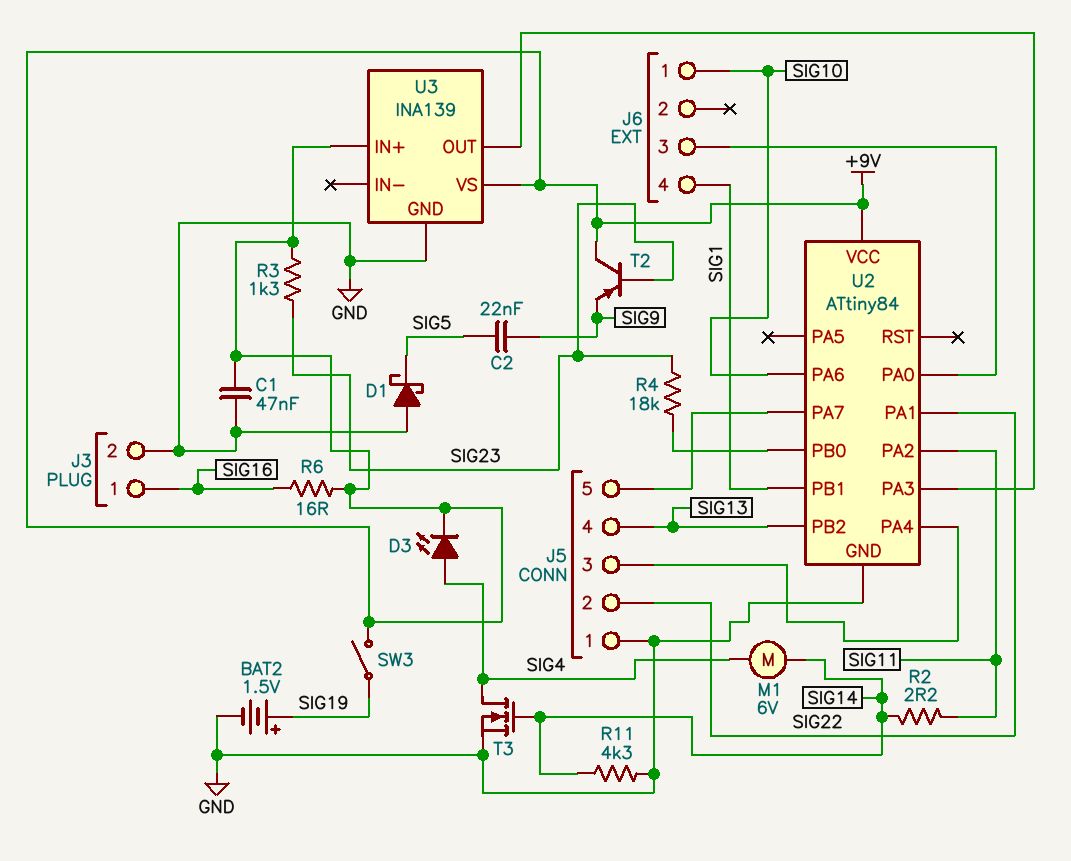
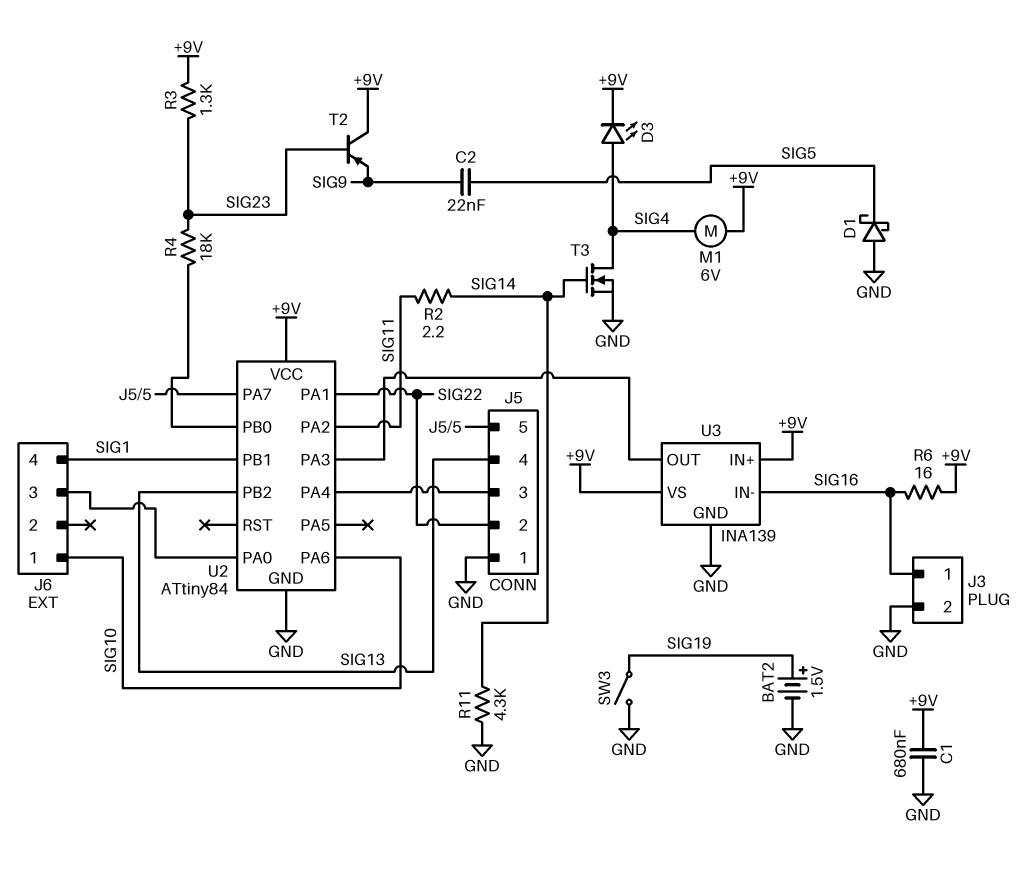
C1: 47nF (+9V, GND) -> 680nF (+9V, GND)
M1: motor 6V (SIG4, SIG14) -> motor 6V (+9V, SIG4)
SW3: switch (+9V, SIG19) -> switch (GND, SIG19)
U3 pin IN-: none -> SIG16

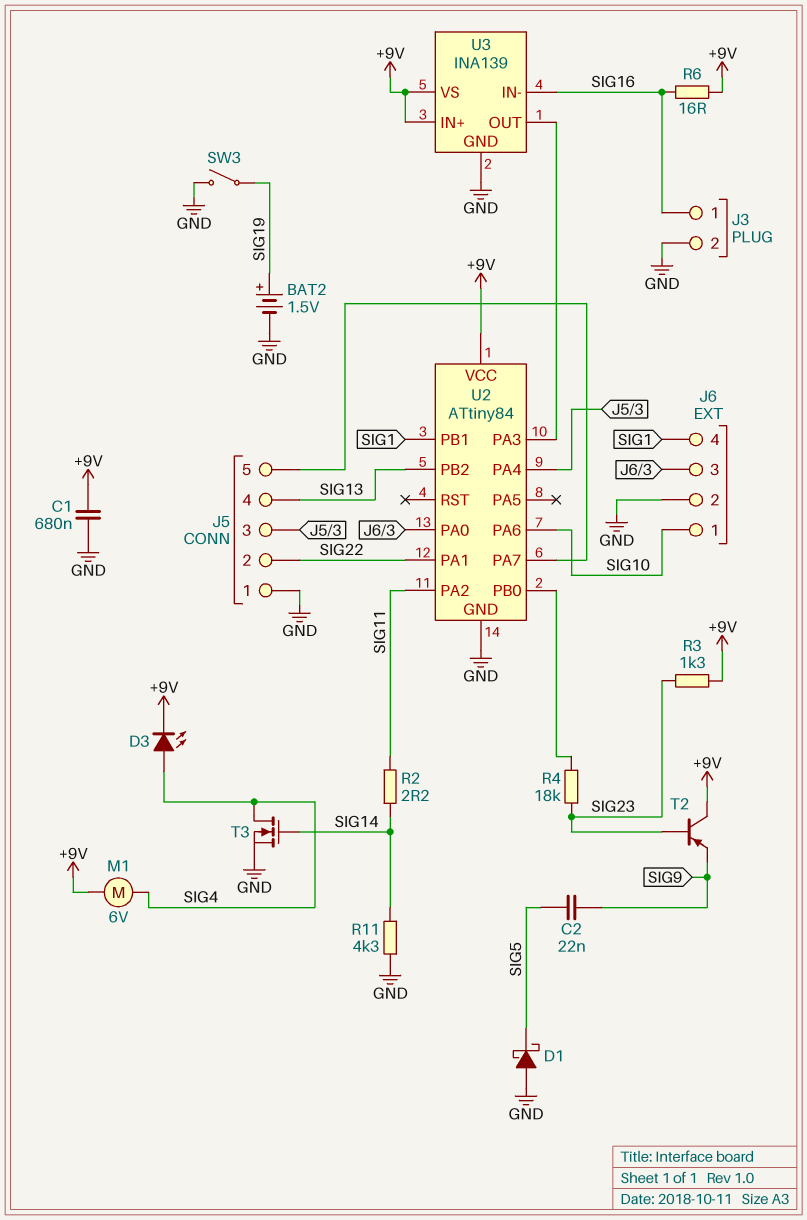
J6 pin 2: none -> GND

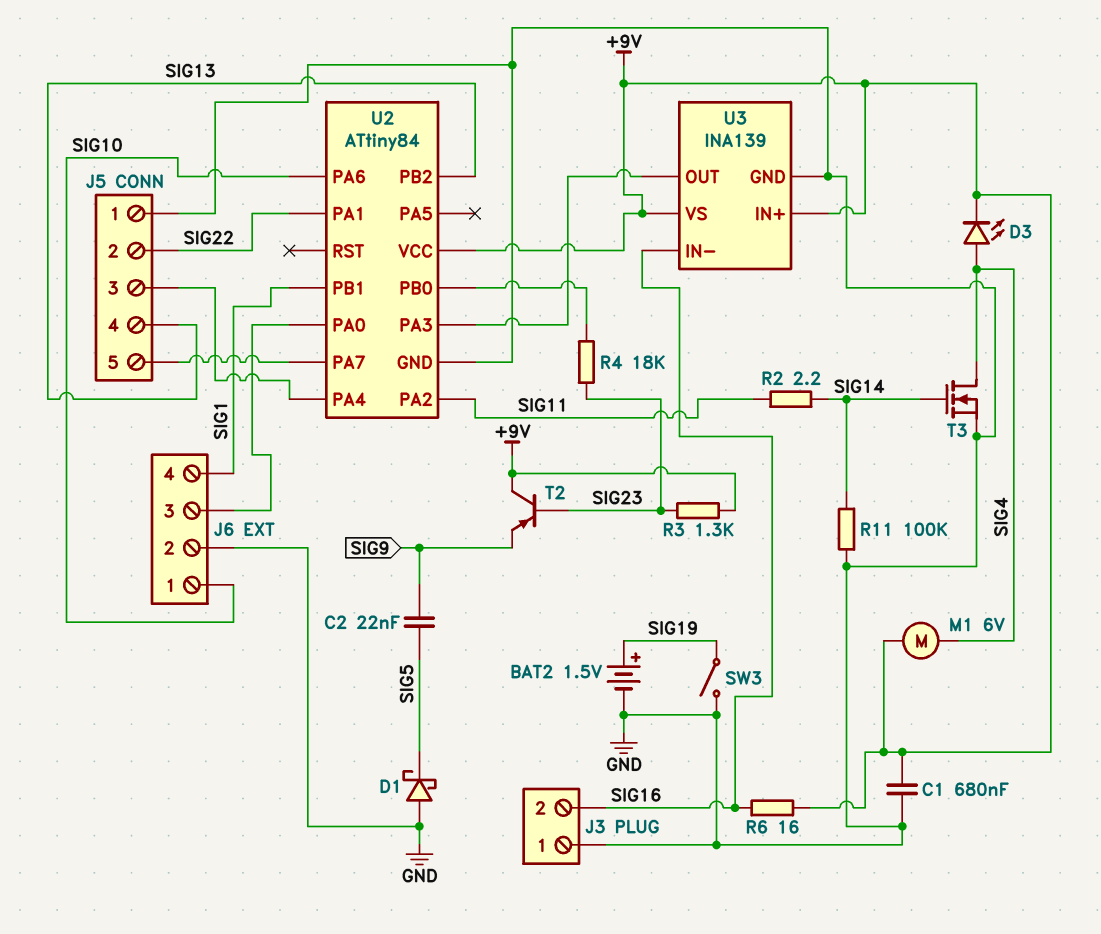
J3 pin 1: SIG16 -> GND
J3 pin 2: GND -> SIG16
R11: 4.3k (GND, SIG14) -> 100k (GND, SIG14)

